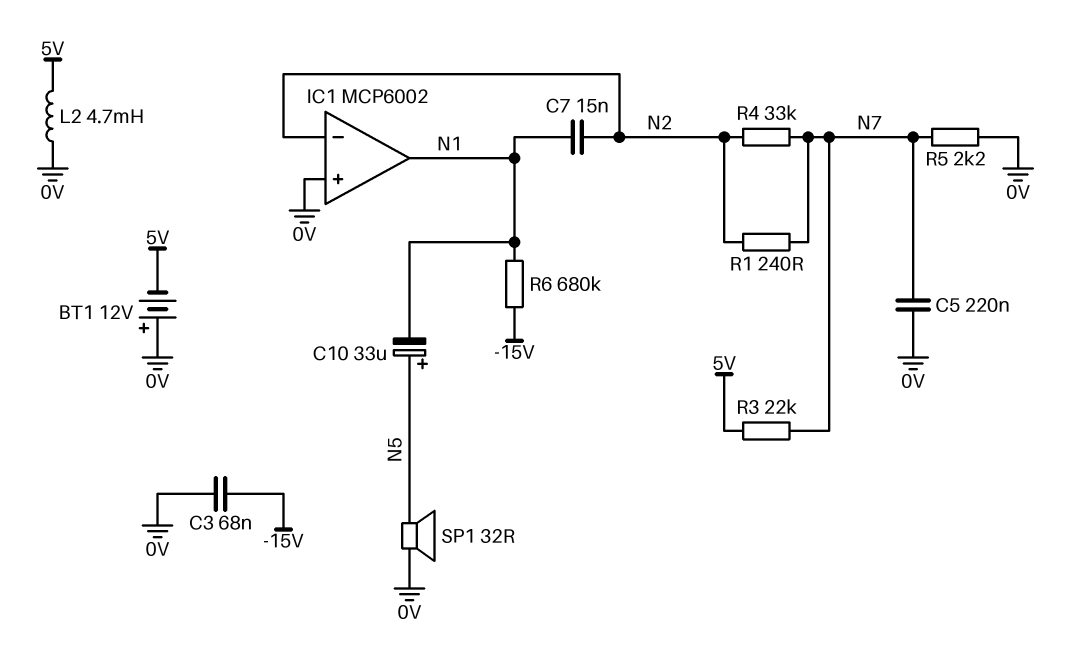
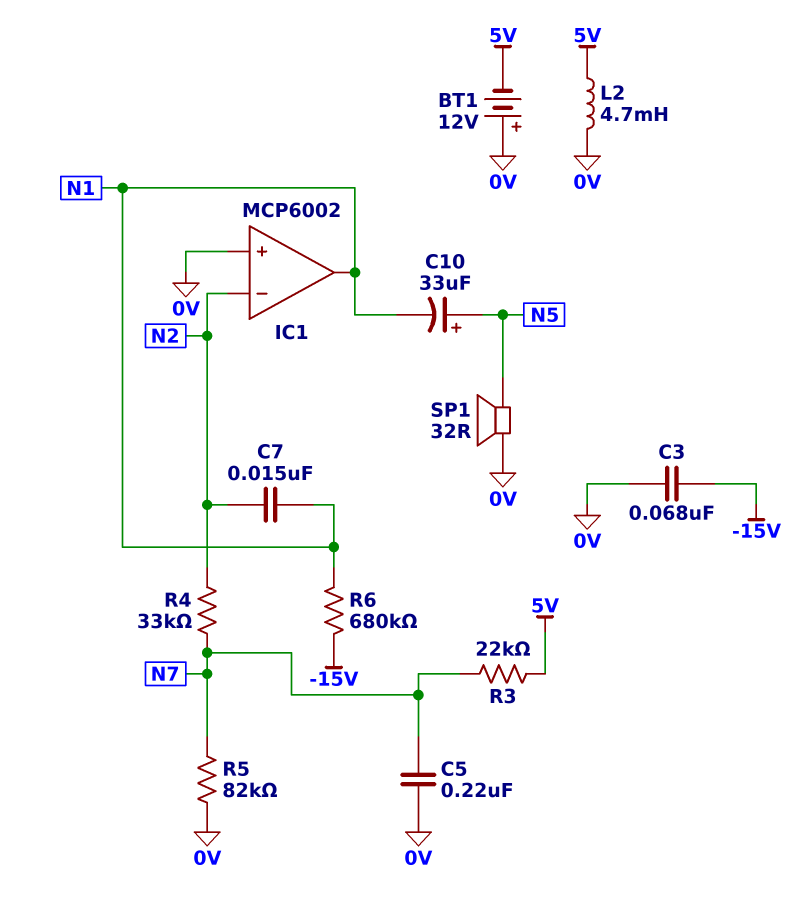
R1: 240 (N2, N7) -> none
R5: 2.2k (0V, N7) -> 82k (0V, N7)

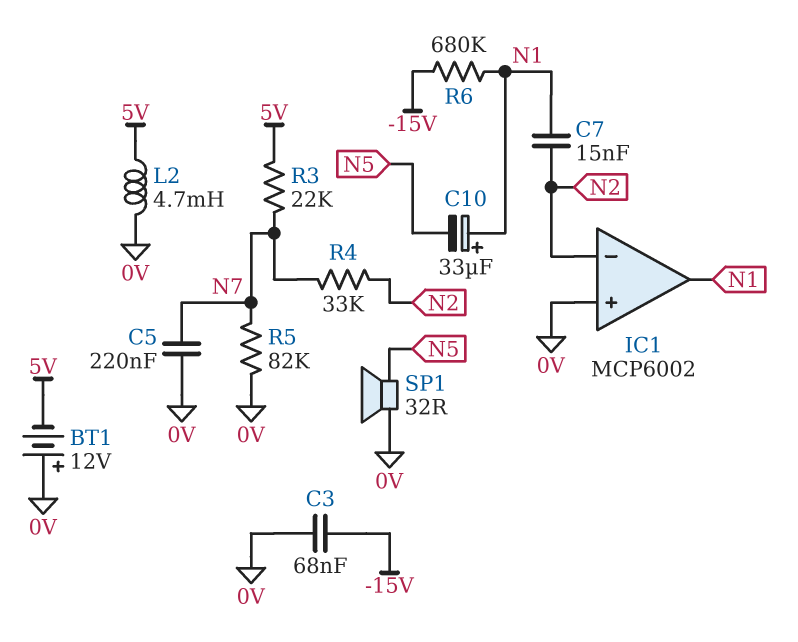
C10: 33uF (plus N5, minus N1) -> 33uF (plus N1, minus N5)

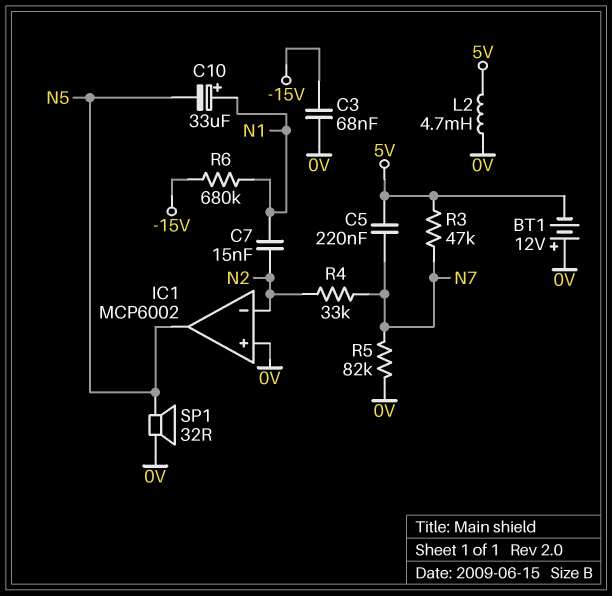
C5: 220nF (0V, N7) -> 220nF (5V, N7)
IC1 pin out: N1 -> N5
R3: 22k (5V, N7) -> 47k (5V, N7)

